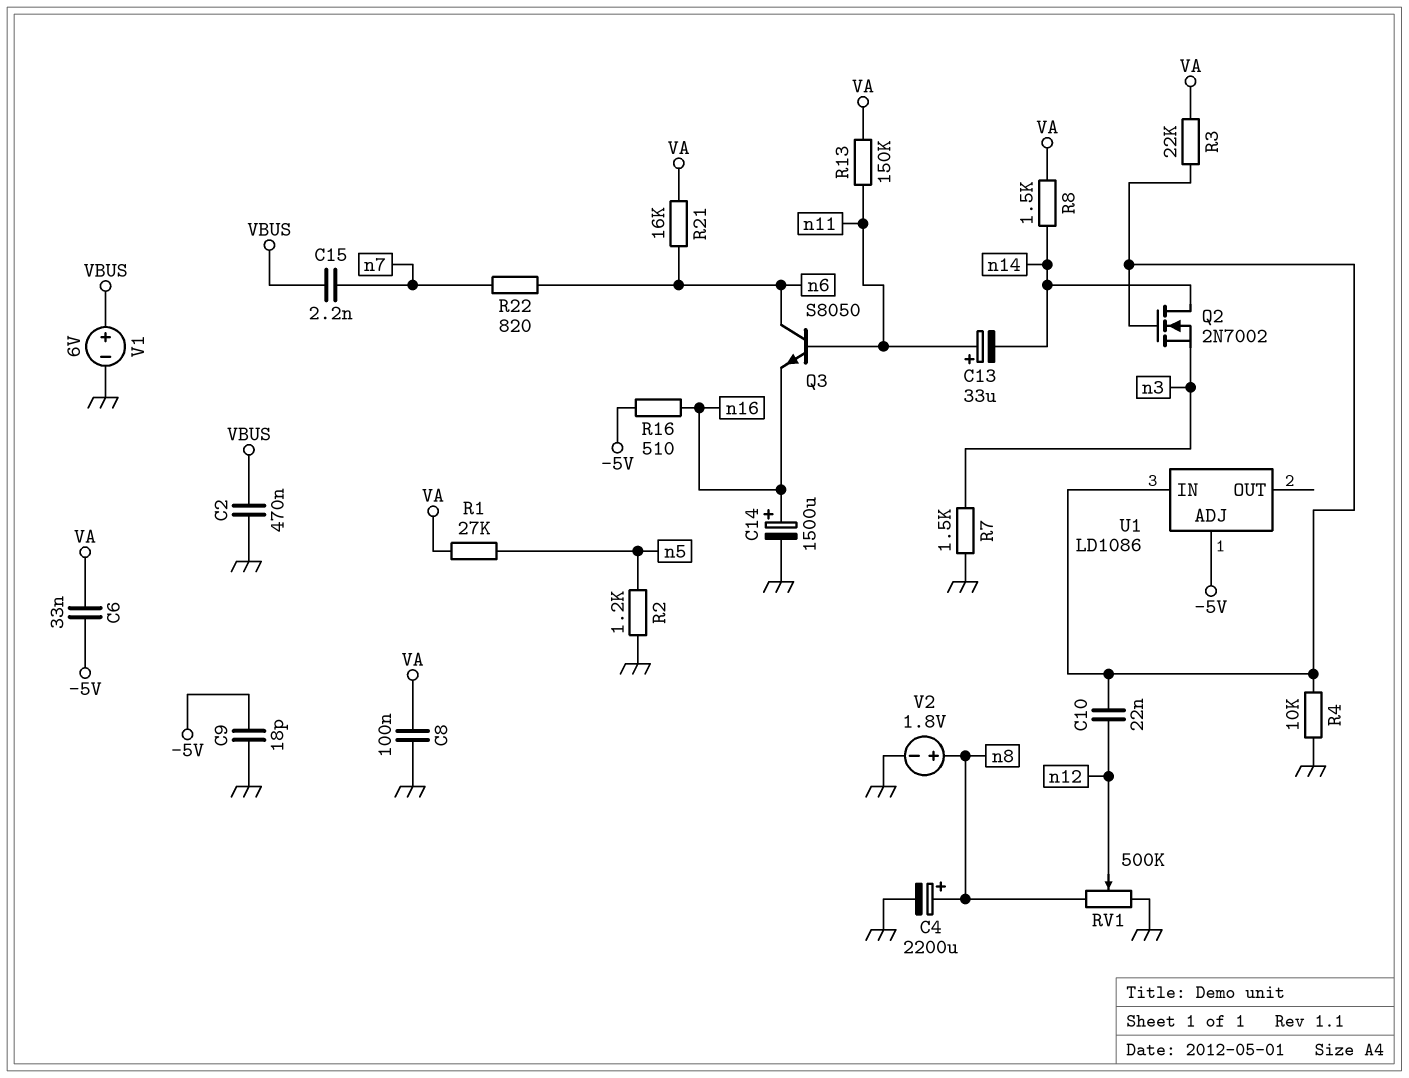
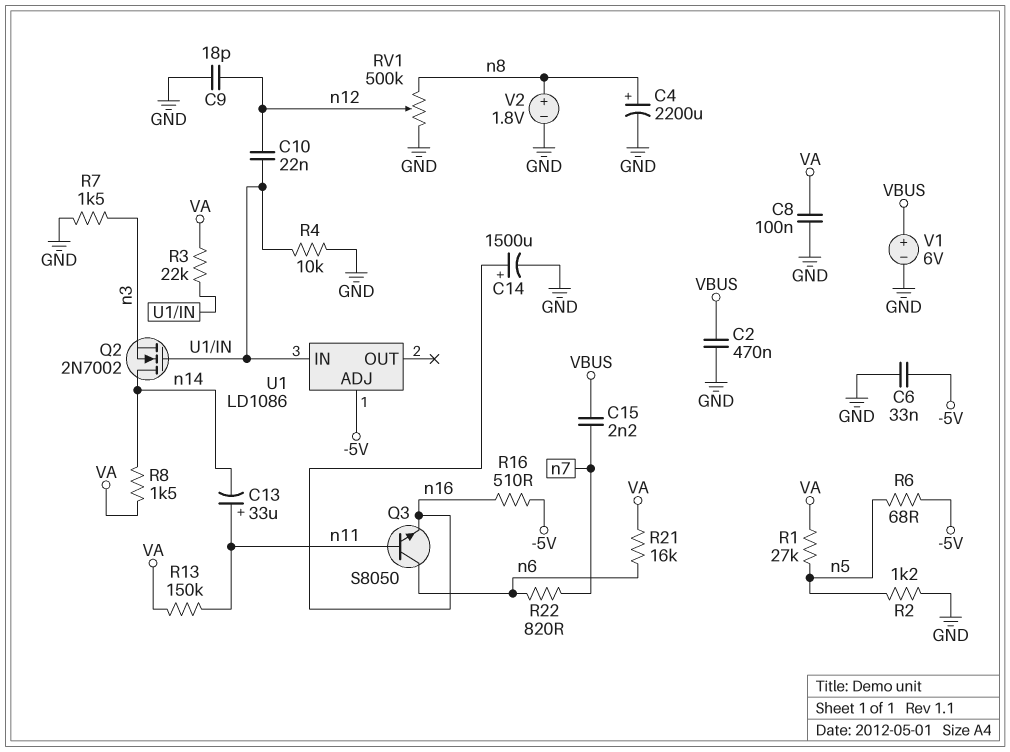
C6: 33nF (-5V, VA) -> 33nF (-5V, GND)
C9: 18pF (-5V, GND) -> 18pF (GND, n12)
R6: none -> 68 (-5V, n5)

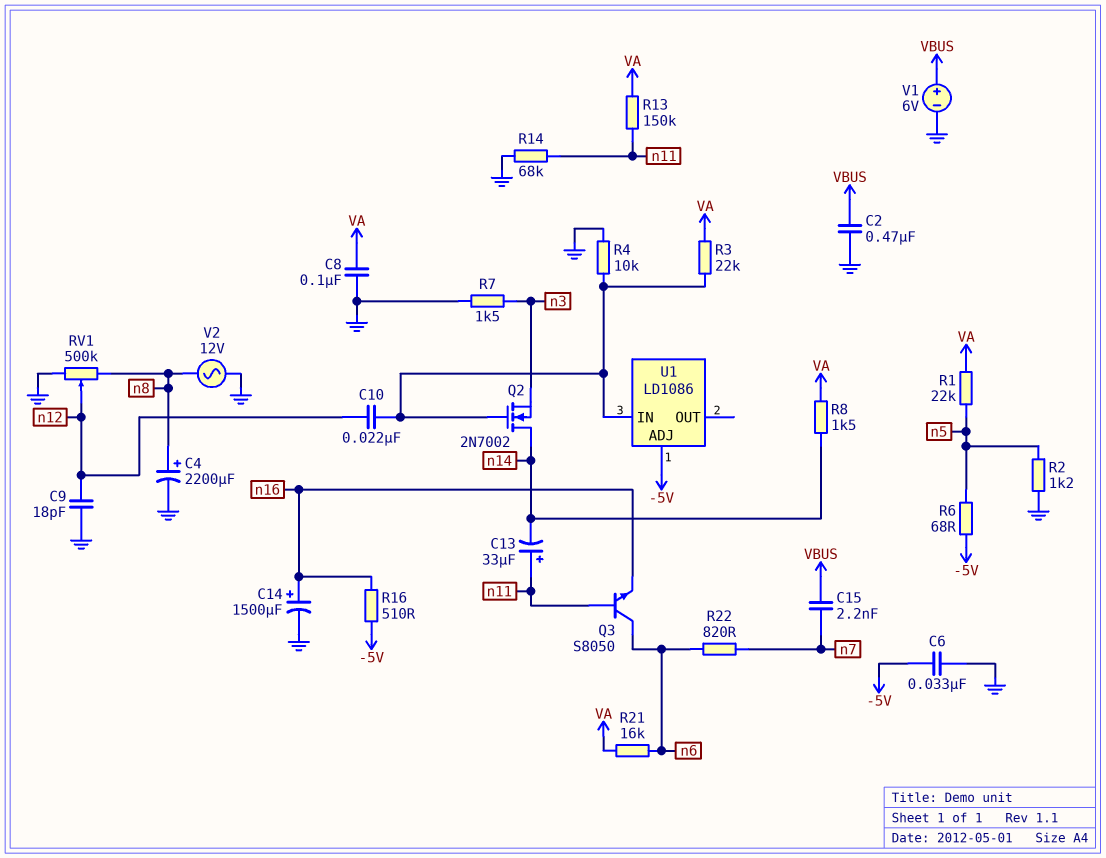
R1: 27k (VA, n5) -> 22k (VA, n5)
R14: none -> 68k (GND, n11)
V2: 1.8V (plus n8, minus GND) -> AC 12V (GND, n8)

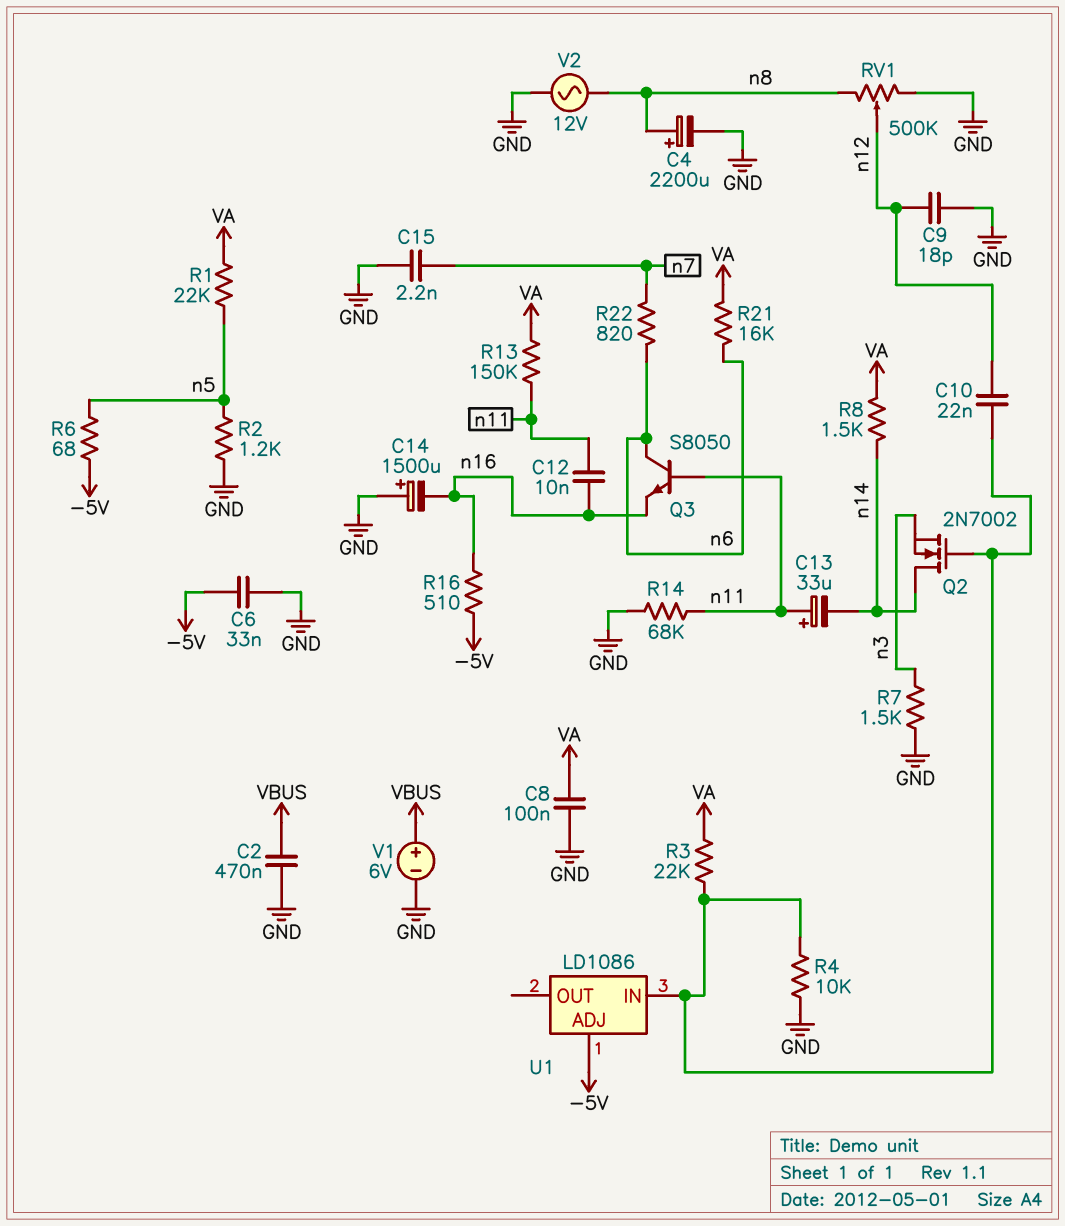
C12: none -> 10nF (n11, n16)
C14: 1500uF (plus n16, minus GND) -> 1500uF (plus GND, minus n16)
C15: 2.2nF (VBUS, n7) -> 2.2nF (GND, n7)

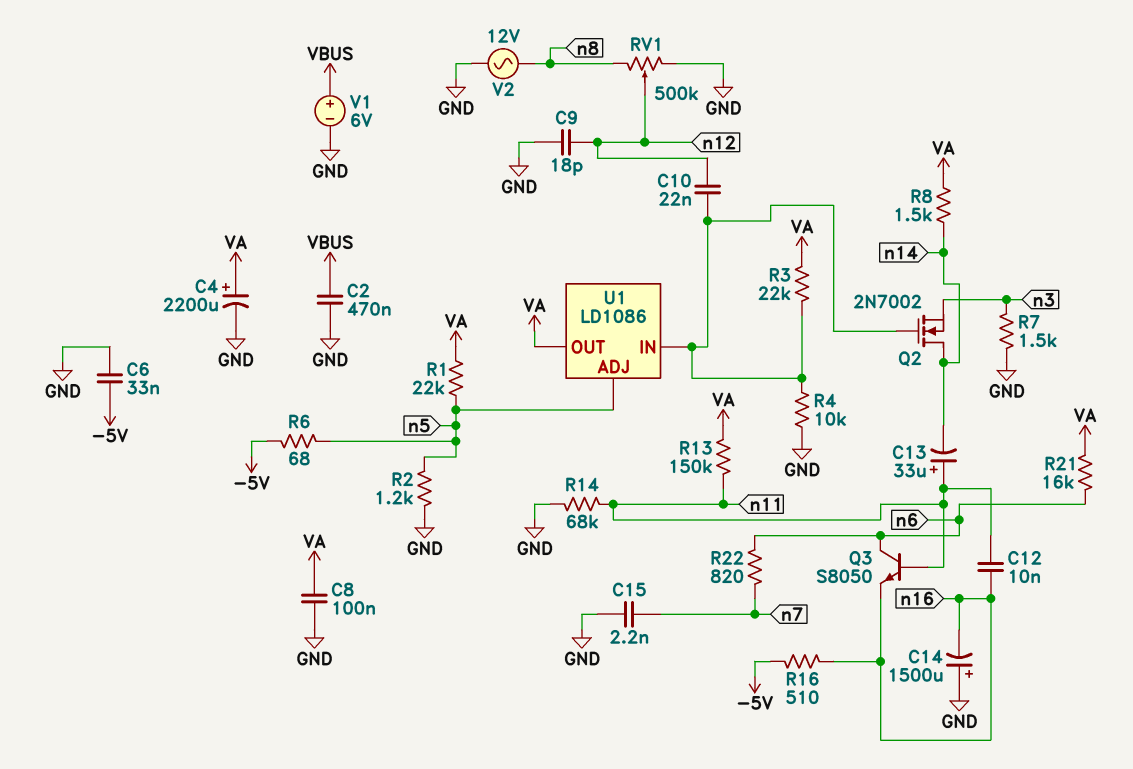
C4: 2200uF (plus n8, minus GND) -> 2200uF (plus VA, minus GND)
U1 pin ADJ: -5V -> n5
U1 pin OUT: none -> VA

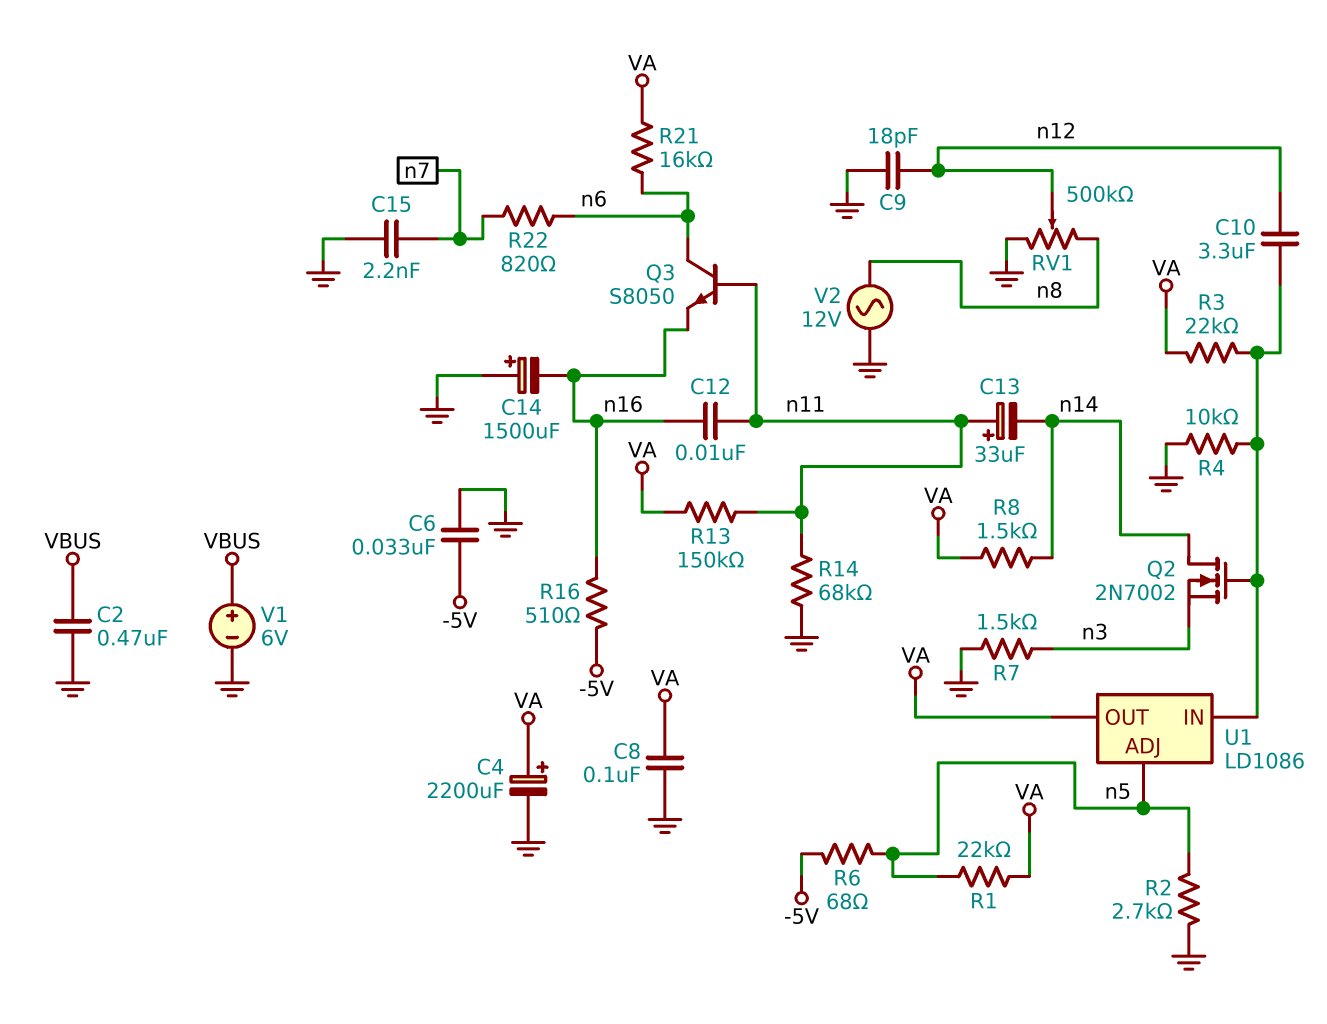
C10: 22nF (U1/IN, n12) -> 3.3uF (U1/IN, n12)
R2: 1.2k (GND, n5) -> 2.7k (GND, n5)

